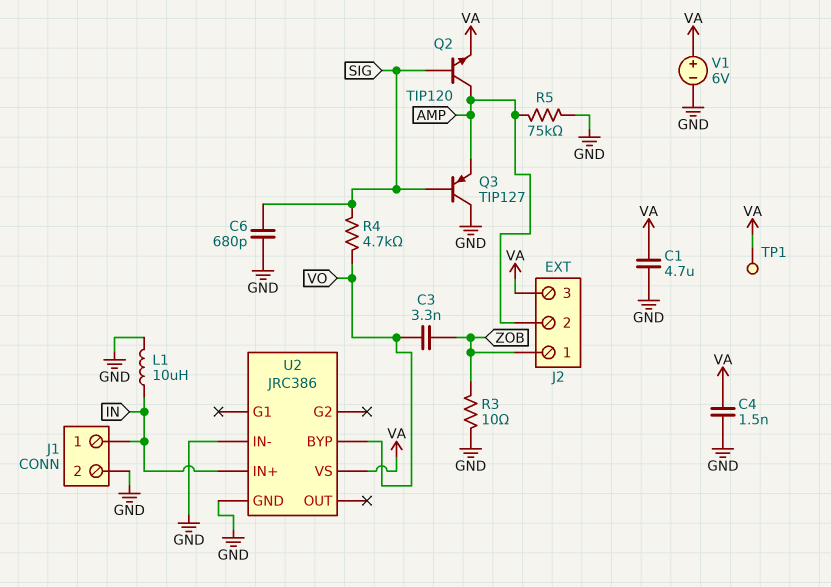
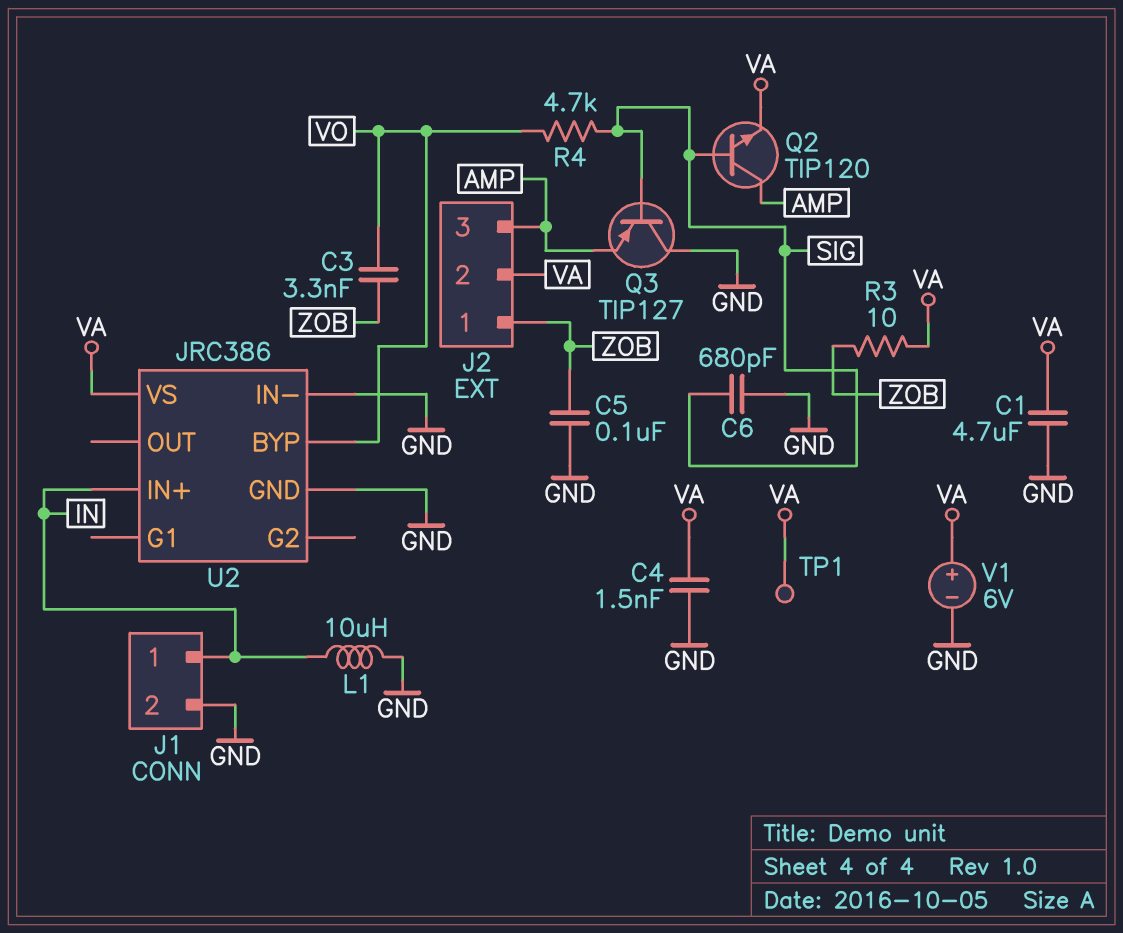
C5: none -> 100nF (GND, ZOB)
J2 pin 2: AMP -> VA
J2 pin 3: VA -> AMP
R3: 10 (GND, ZOB) -> 10 (VA, ZOB)
R5: 75k (AMP, GND) -> none

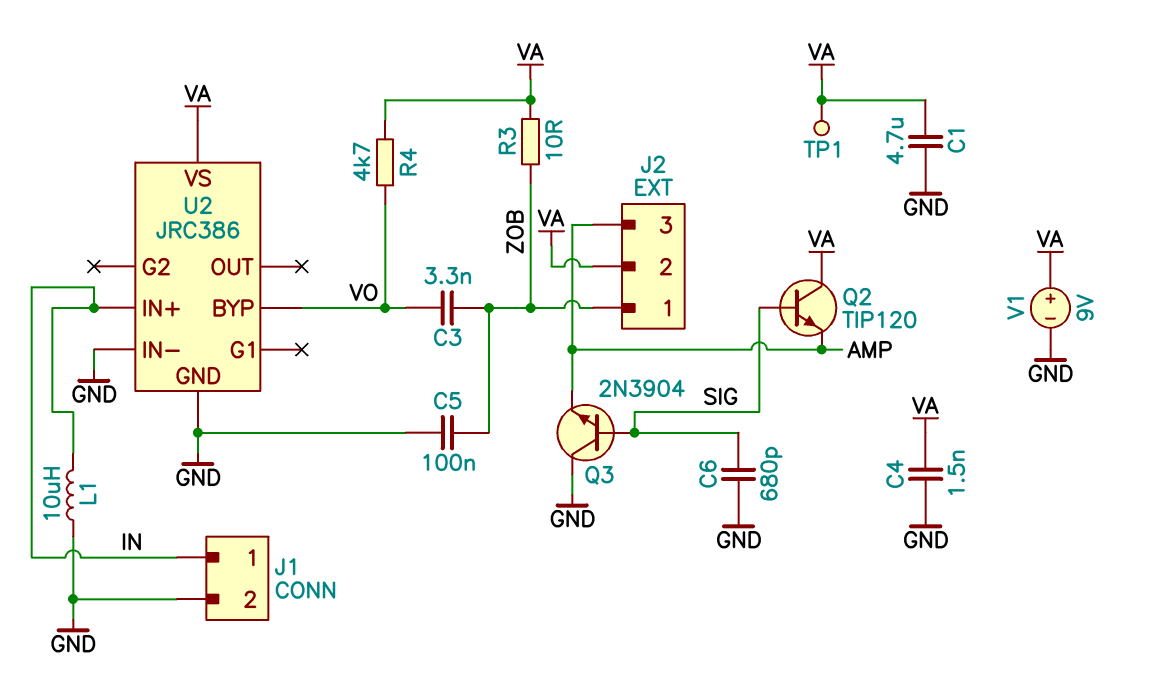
Q2: NPN TIP120 (B SIG, C AMP, E VA) -> NPN TIP120 (B SIG, C VA, E AMP)
Q3: PNP TIP127 (B SIG, C GND, E AMP) -> NPN 2N3904 (B SIG, C GND, E AMP)
R4: 4.7k (SIG, VO) -> 4.7k (VA, VO)
V1: 6V (plus VA, minus GND) -> 9V (plus VA, minus GND)

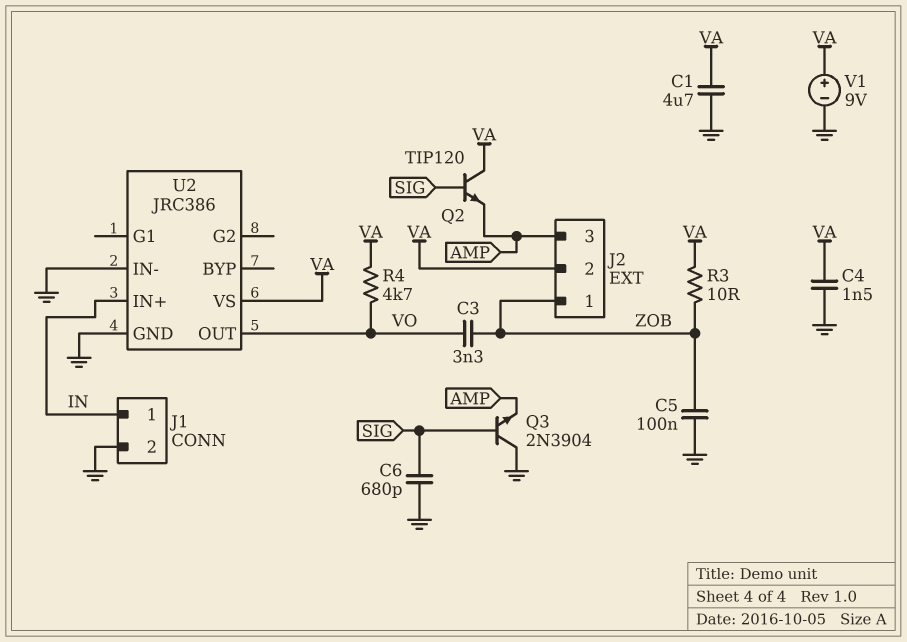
L1: 10uH (GND, IN) -> none
TP1: test point (VA) -> none
U2 pin BYP: VO -> none
U2 pin OUT: none -> VO

